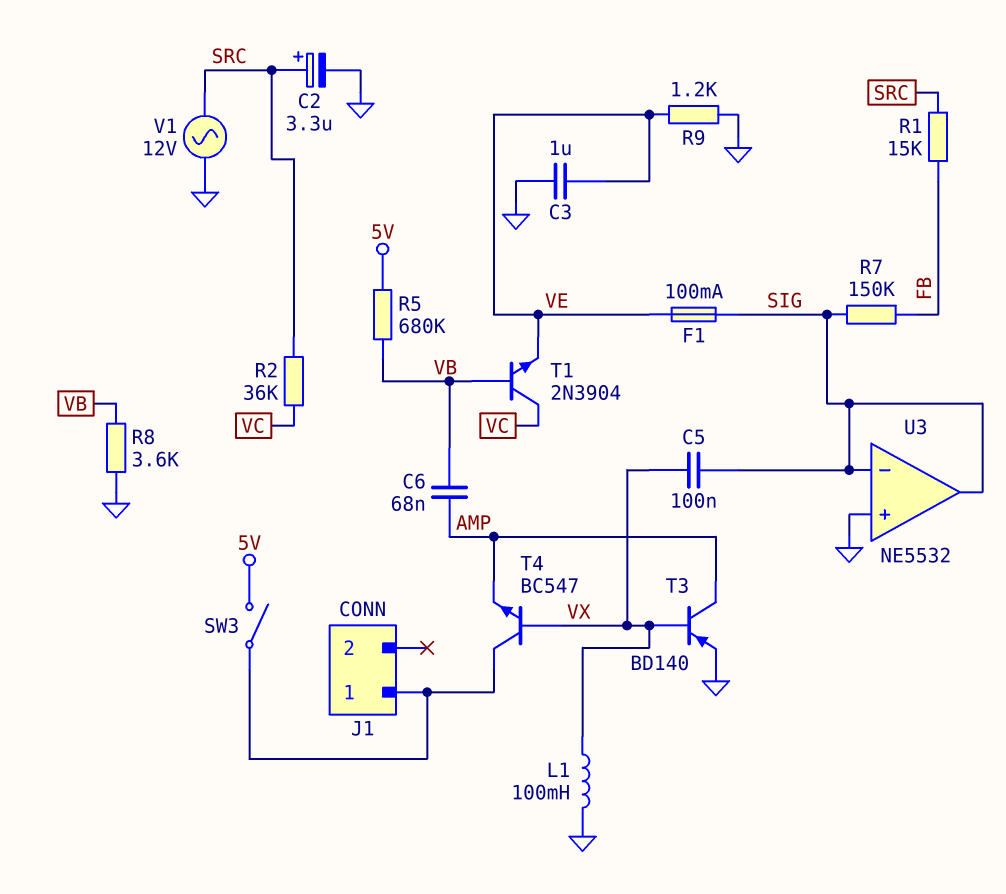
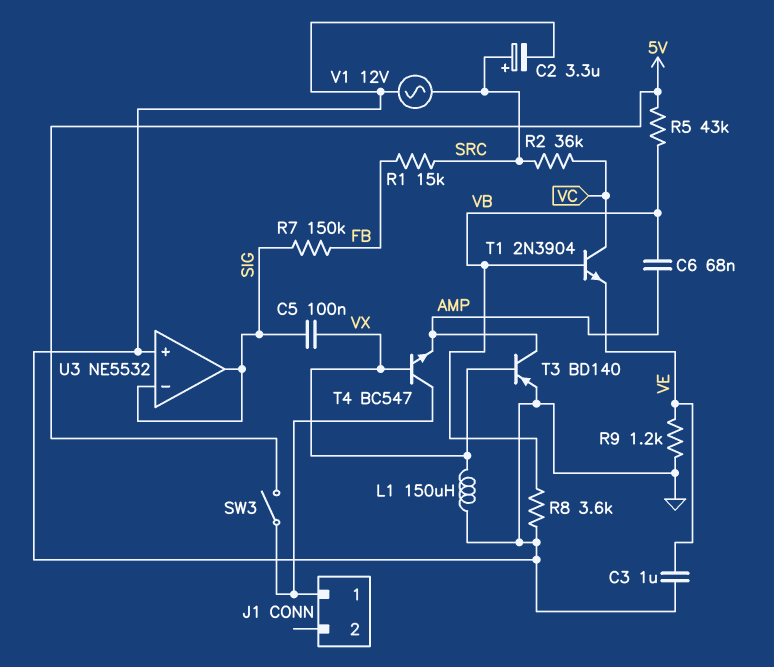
F1: 100mA (SIG, VE) -> none
L1: 100mH (GND, VX) -> 150uH (GND, VX)
R5: 680k (5V, VB) -> 43k (5V, VB)

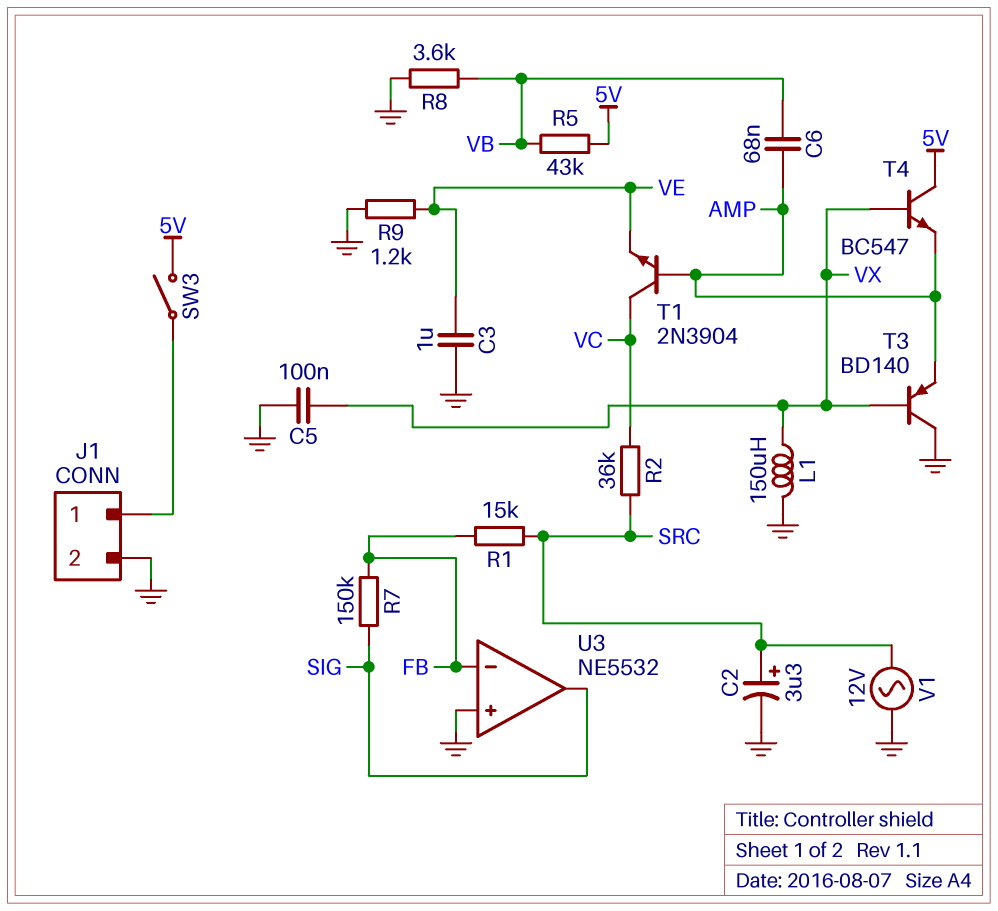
C5: 100nF (SIG, VX) -> 100nF (GND, VX)
J1 pin 2: none -> GND
T1: NPN 2N3904 (B VB, C VC, E VE) -> NPN 2N3904 (B AMP, C VC, E VE)
T3: PNP BD140 (B VX, C AMP, E GND) -> PNP BD140 (B VX, C GND, E AMP)
T4: NPN BC547 (B VX, C J1/1, E AMP) -> NPN BC547 (B VX, C 5V, E AMP)
U3 pin in-: SIG -> FB

